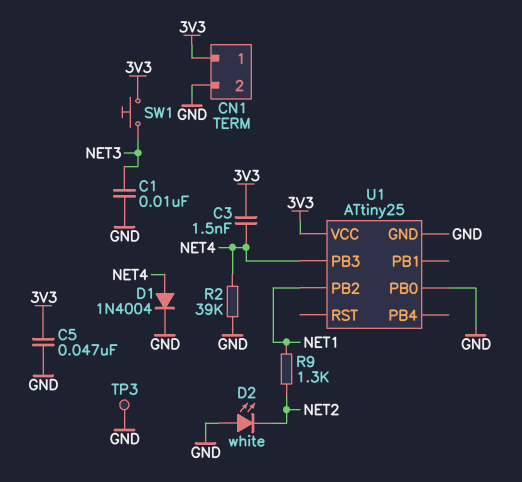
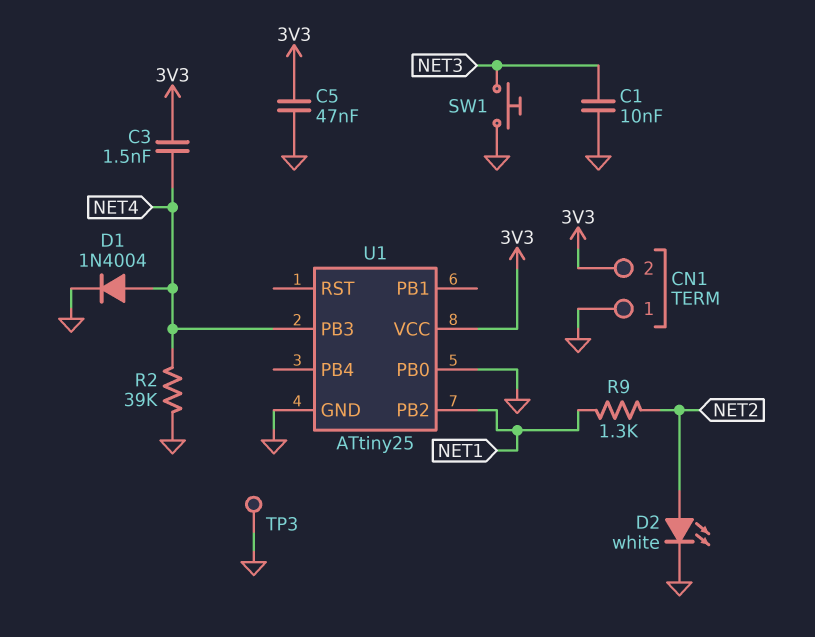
CN1 pin 1: 3V3 -> GND
CN1 pin 2: GND -> 3V3
D2: LED white (A GND, K NET2) -> LED white (A NET2, K GND)
SW1: button (3V3, NET3) -> button (GND, NET3)

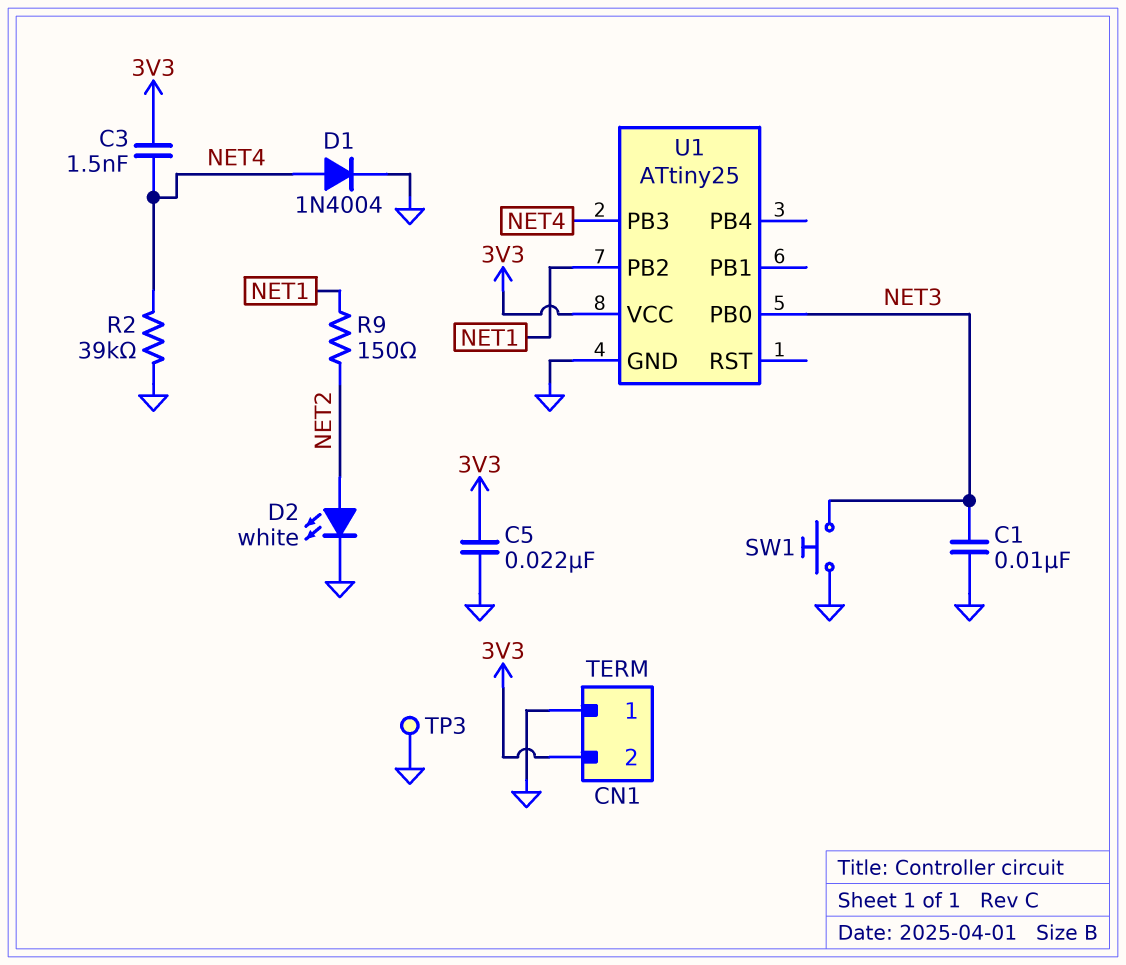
C5: 47nF (3V3, GND) -> 22nF (3V3, GND)
R9: 1.3k (NET1, NET2) -> 150 (NET1, NET2)
U1 pin PB0: GND -> NET3

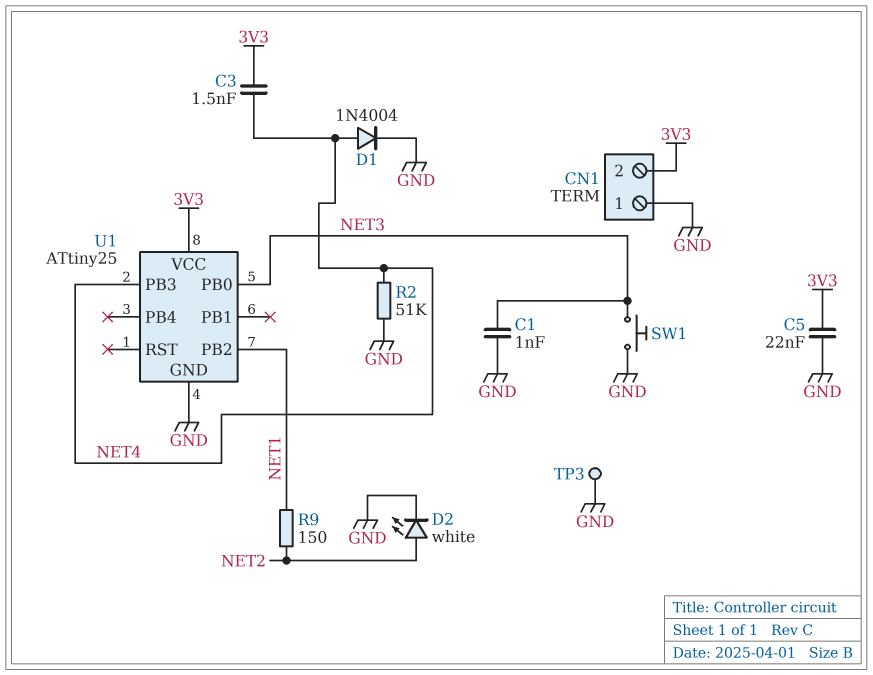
C1: 10nF (GND, NET3) -> 1nF (GND, NET3)
R2: 39k (GND, NET4) -> 51k (GND, NET4)

